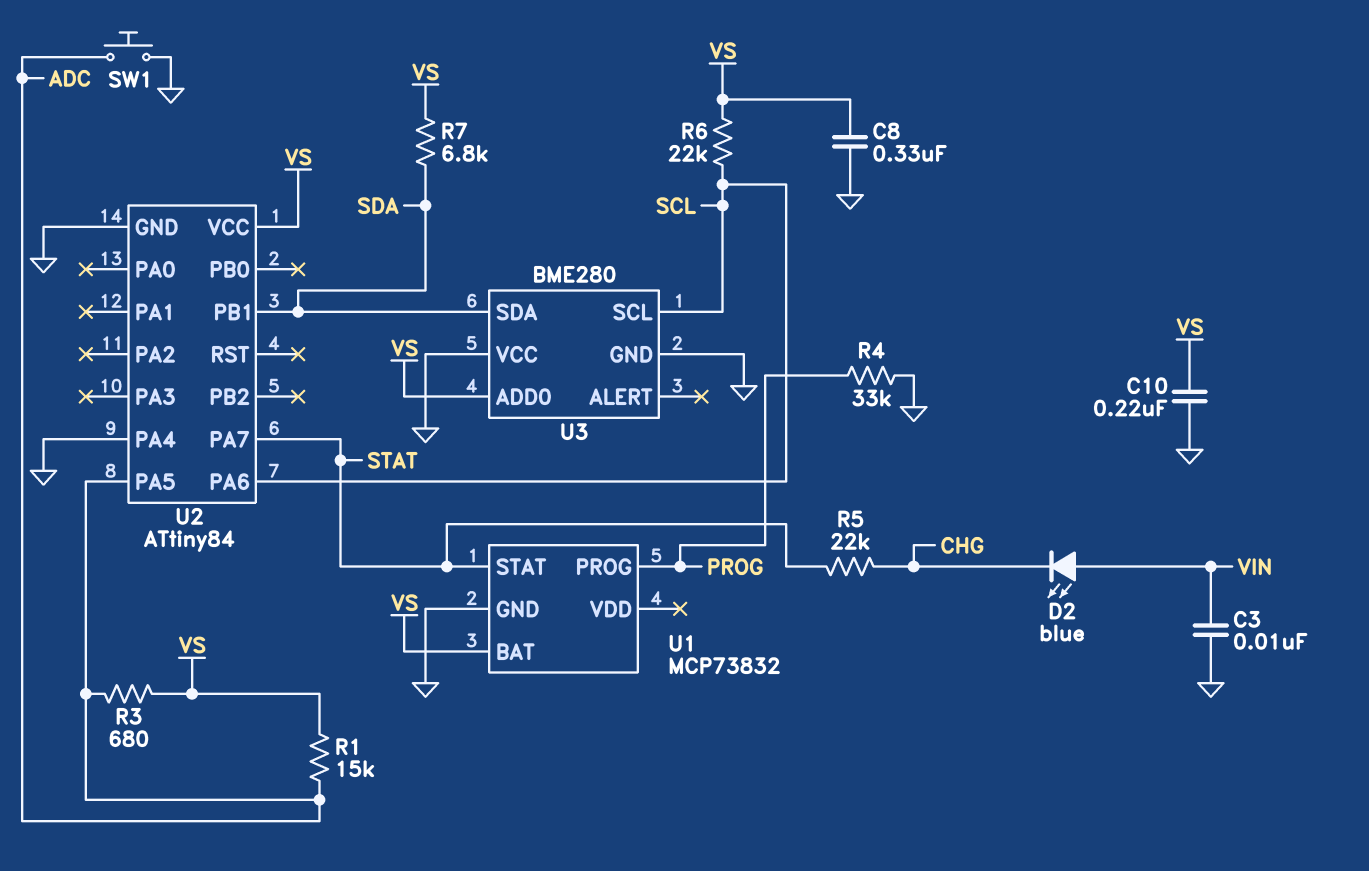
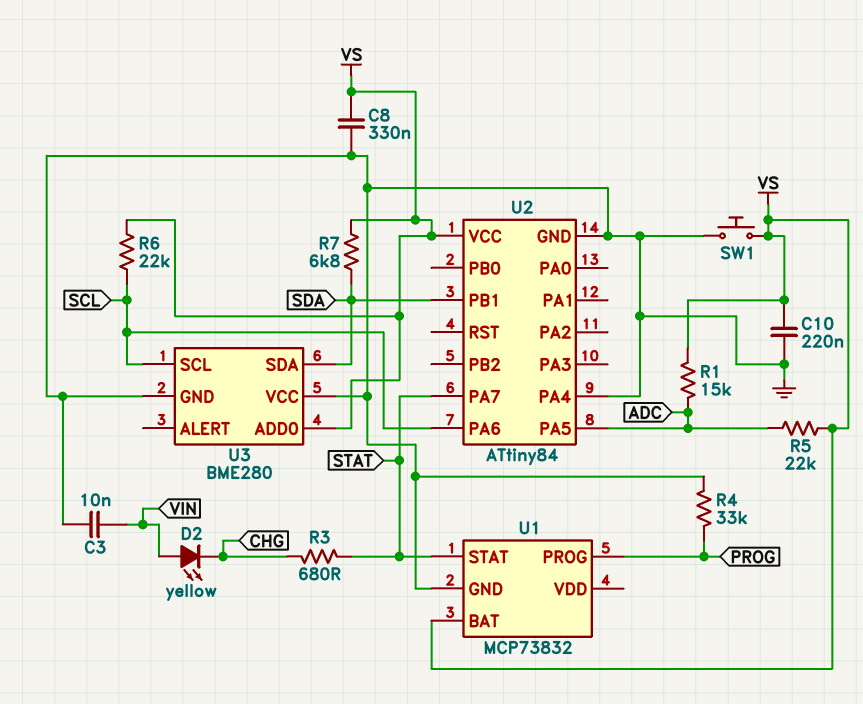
D2: LED blue (A VIN, K CHG) -> LED yellow (A VIN, K CHG)
R3: 680 (ADC, VS) -> 680 (CHG, STAT)
R5: 22k (CHG, STAT) -> 22k (ADC, VS)
SW1: button (ADC, GND) -> button (GND, VS)

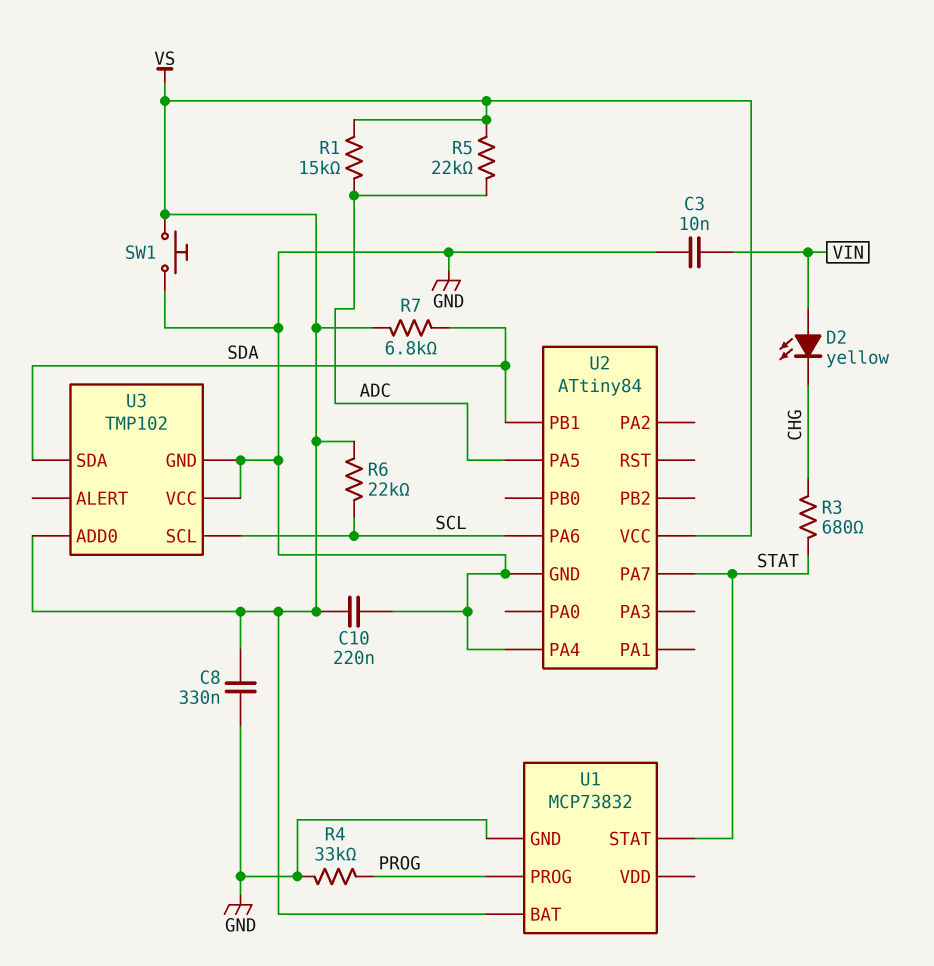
U3: BME280 -> TMP102

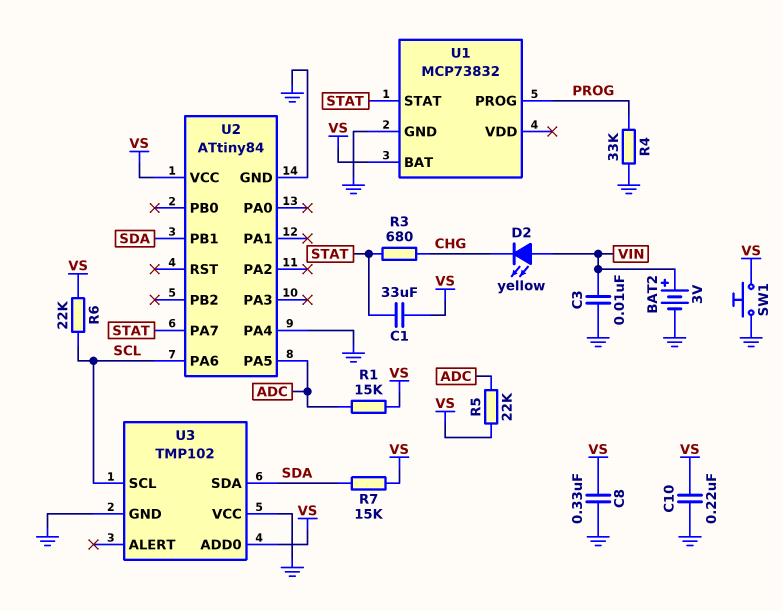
BAT2: none -> 3V (plus VIN, minus GND)
C1: none -> 33uF (STAT, VS)
R7: 6.8k (SDA, VS) -> 15k (SDA, VS)

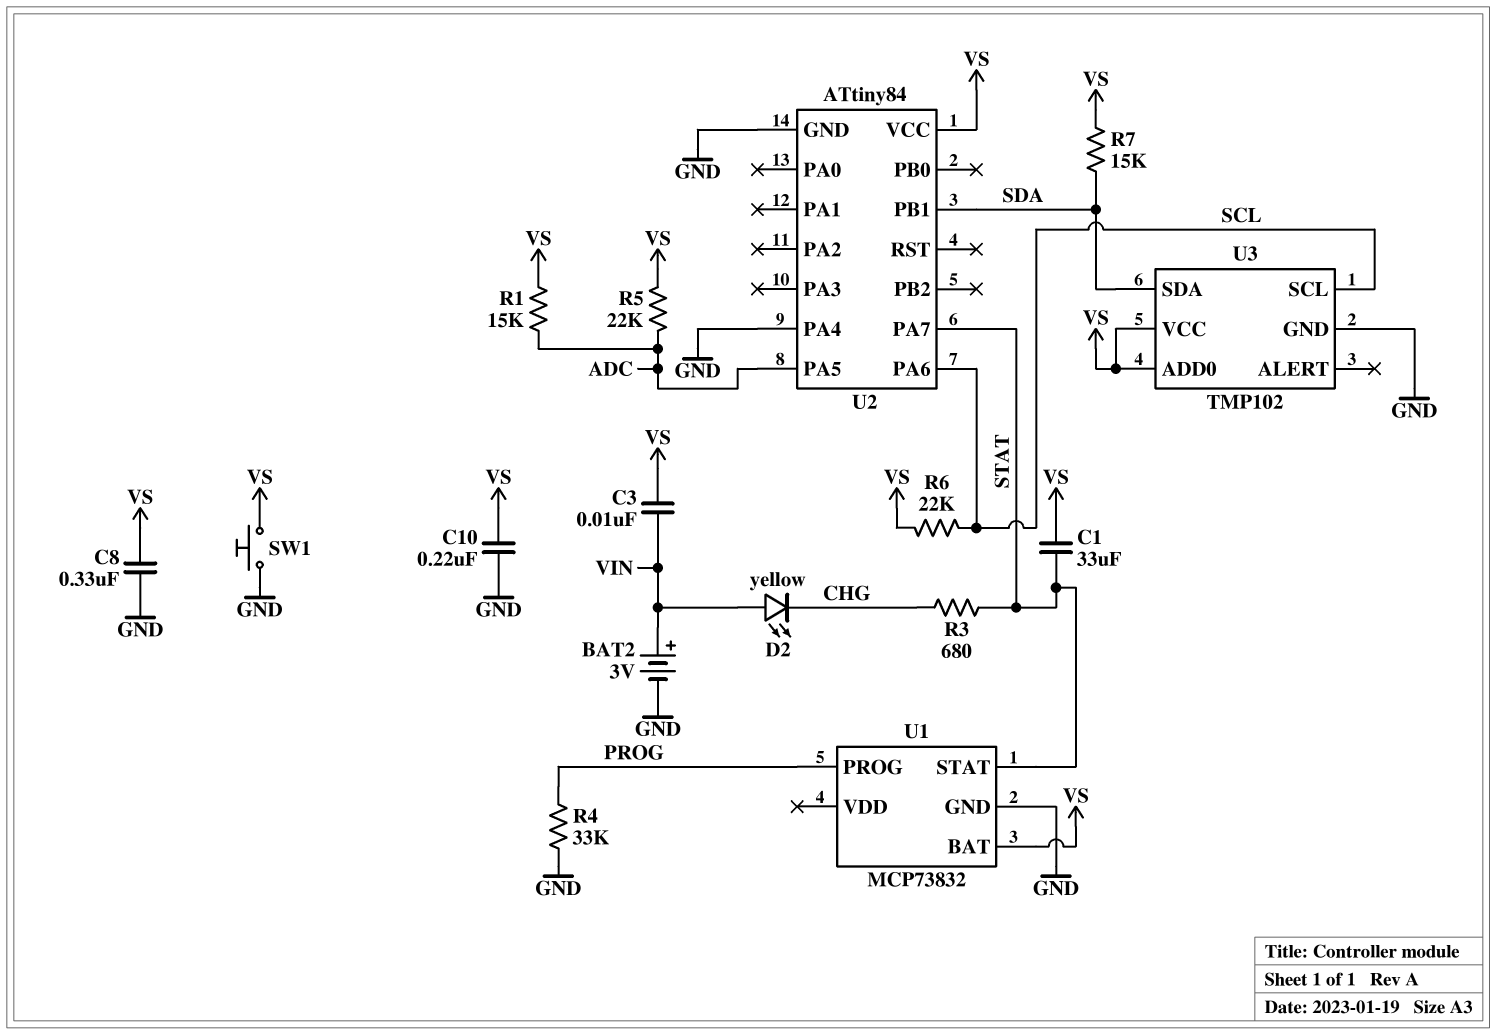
C3: 10nF (GND, VIN) -> 10nF (VIN, VS)
U3 pin VCC: GND -> VS

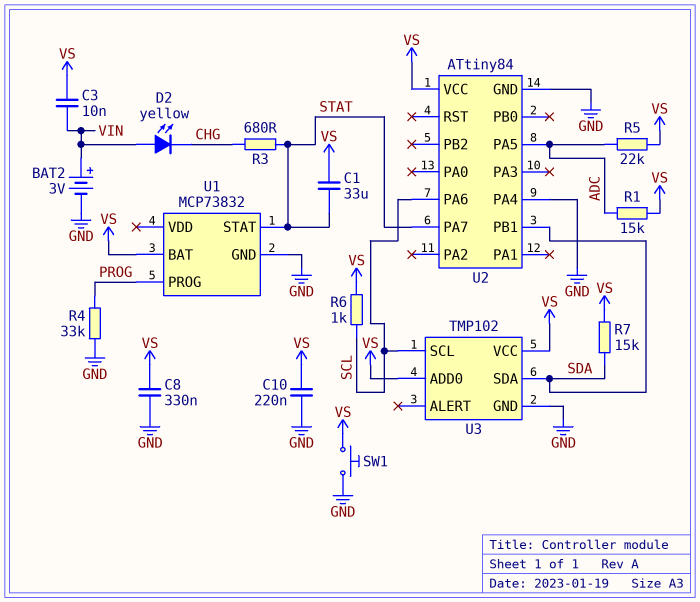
R6: 22k (SCL, VS) -> 1k (SCL, VS)

